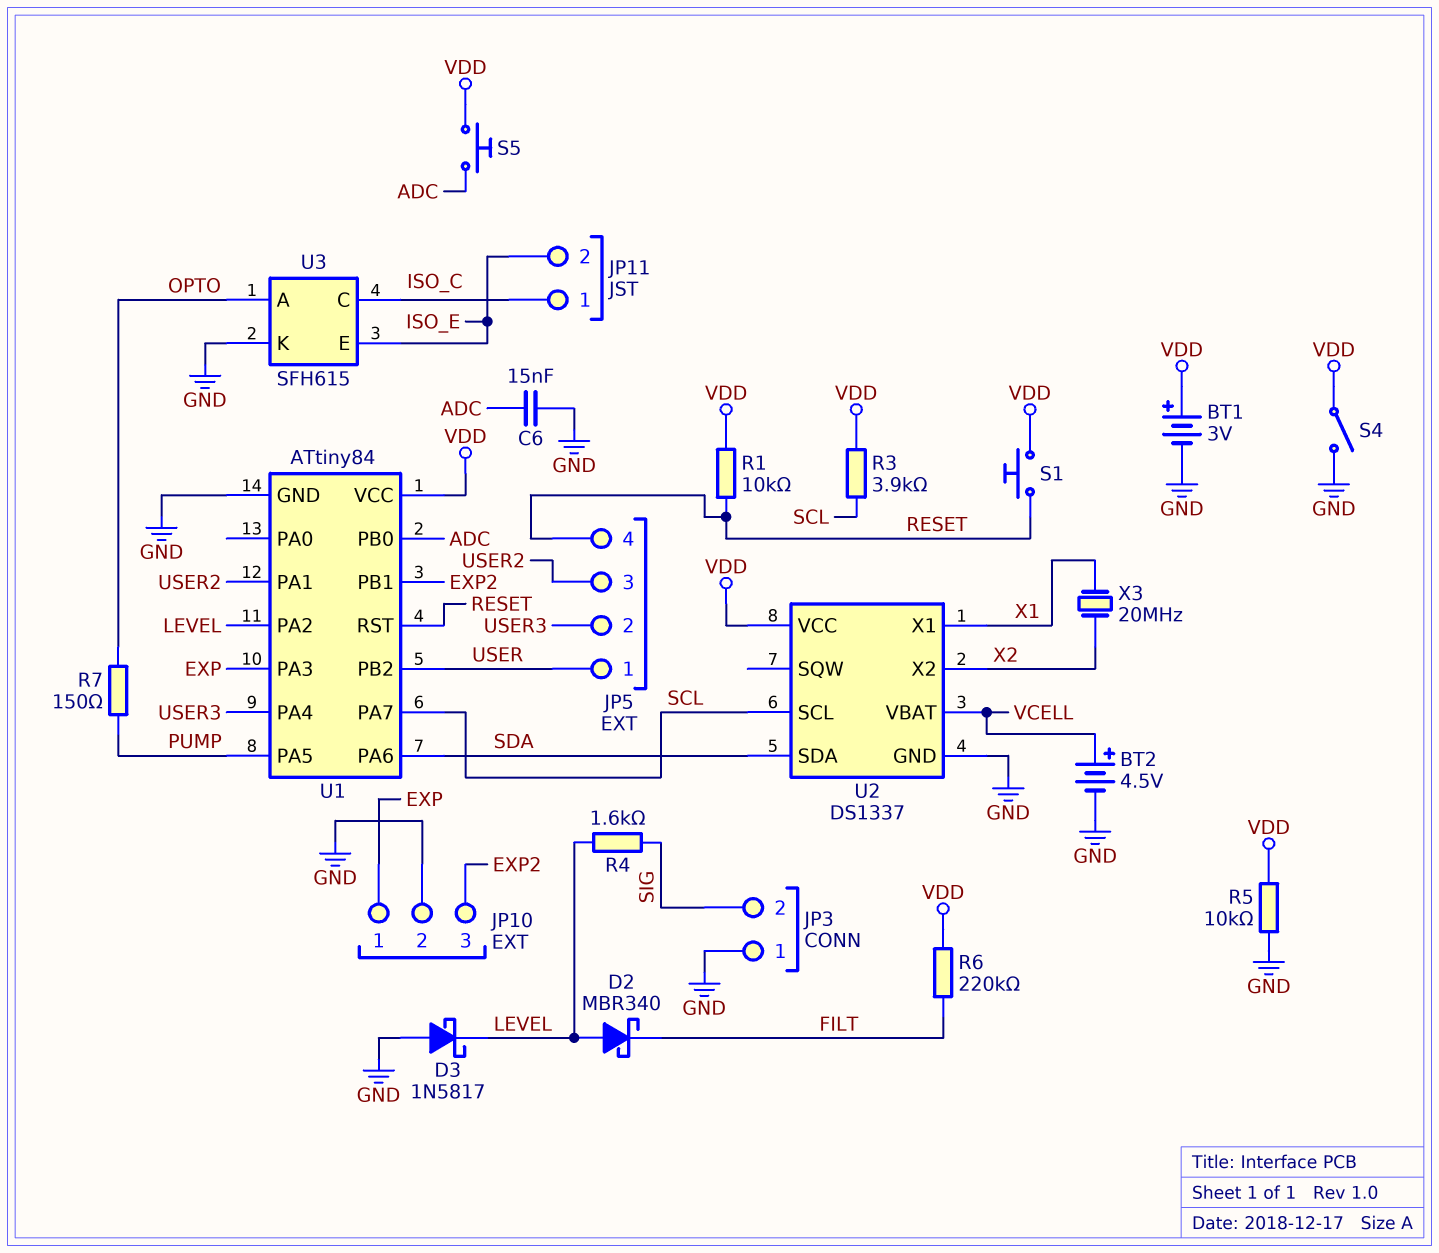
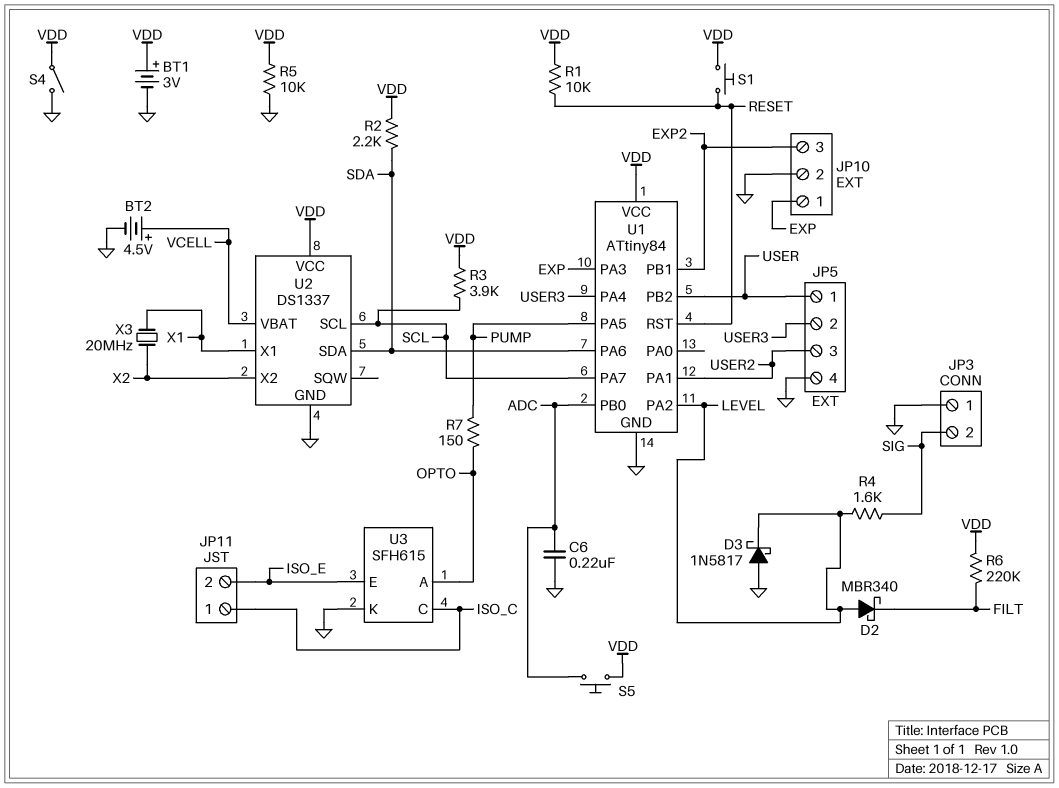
C6: 15nF (ADC, GND) -> 220nF (ADC, GND)
JP5 pin 4: RESET -> GND
R2: none -> 2.2k (SDA, VDD)

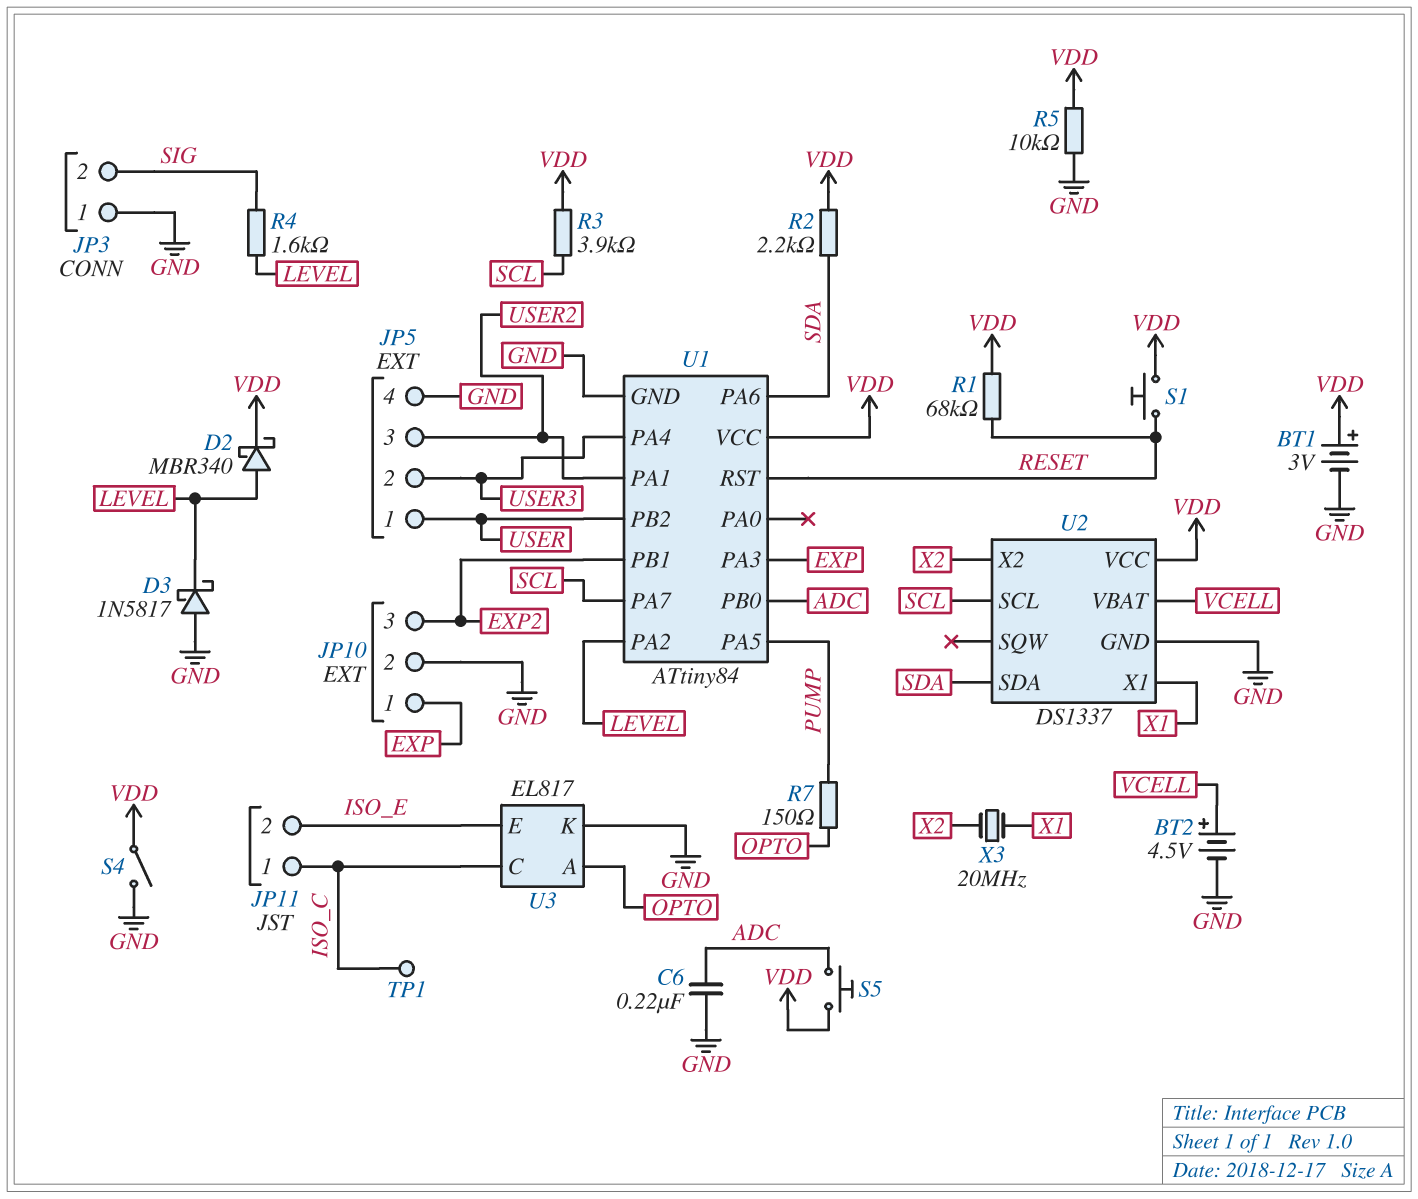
D2: schottky MBR340 (A LEVEL, K FILT) -> schottky MBR340 (A LEVEL, K VDD)
R1: 10k (RESET, VDD) -> 68k (RESET, VDD)
R6: 220k (FILT, VDD) -> none
TP1: none -> test point (ISO_C)
U3: SFH615 -> EL817

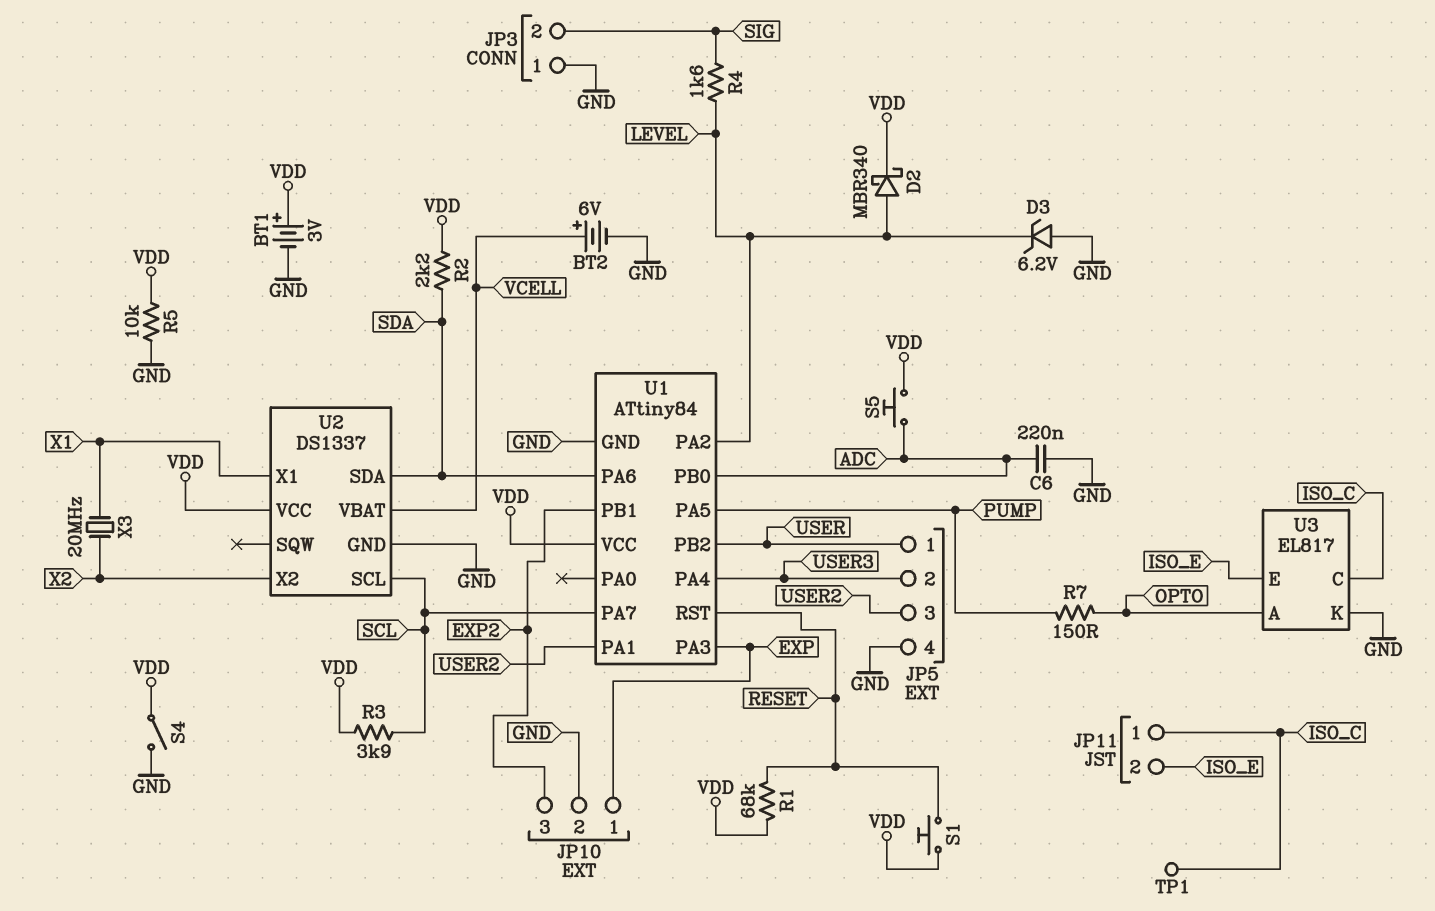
BT2: 4.5V (plus VCELL, minus GND) -> 6V (plus VCELL, minus GND)
D3: schottky 1N5817 (A GND, K LEVEL) -> zener 6.2V (A GND, K LEVEL)

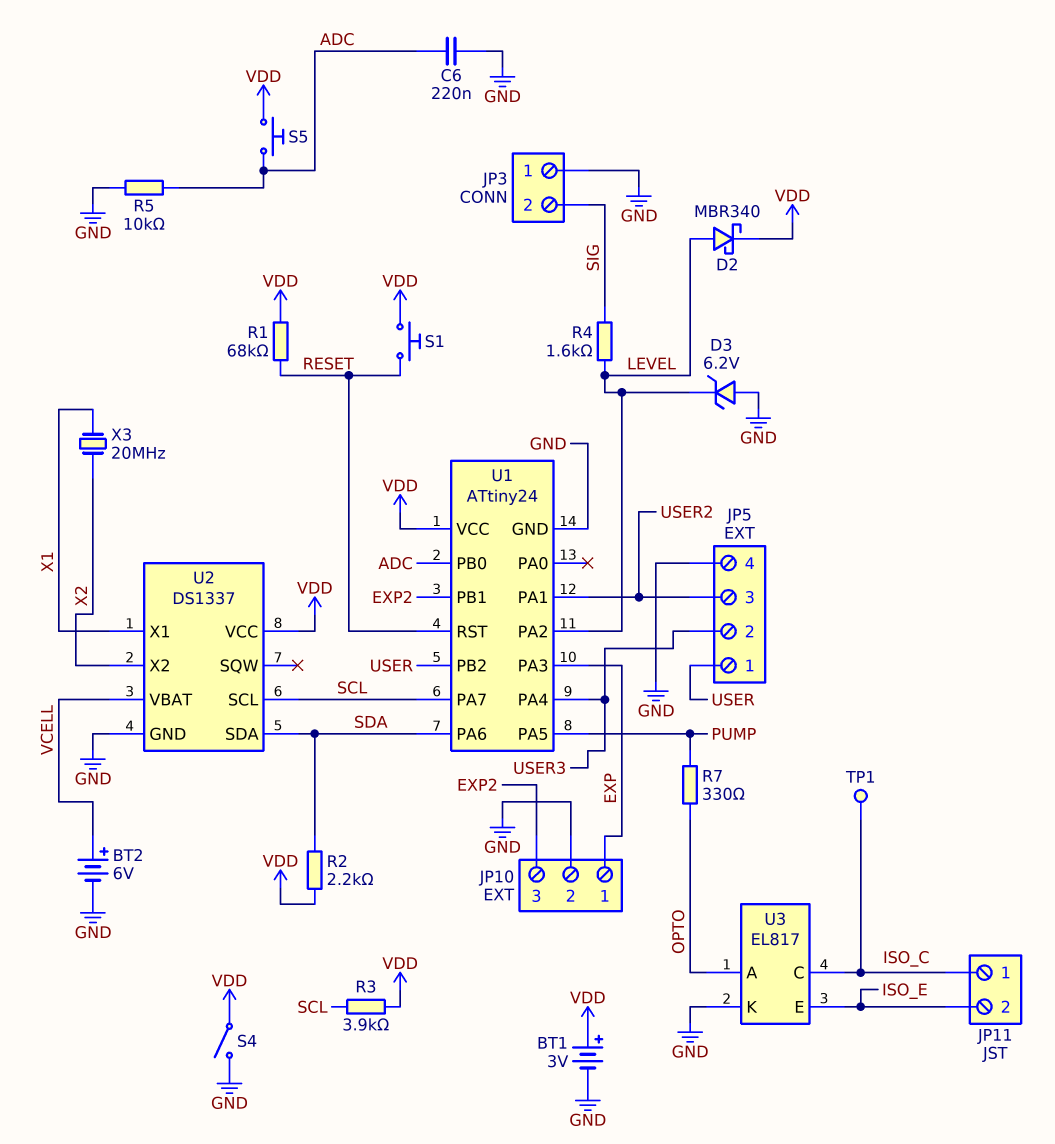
R5: 10k (GND, VDD) -> 10k (ADC, GND)
R7: 150 (OPTO, PUMP) -> 330 (OPTO, PUMP)
U1: ATtiny84 -> ATtiny24

